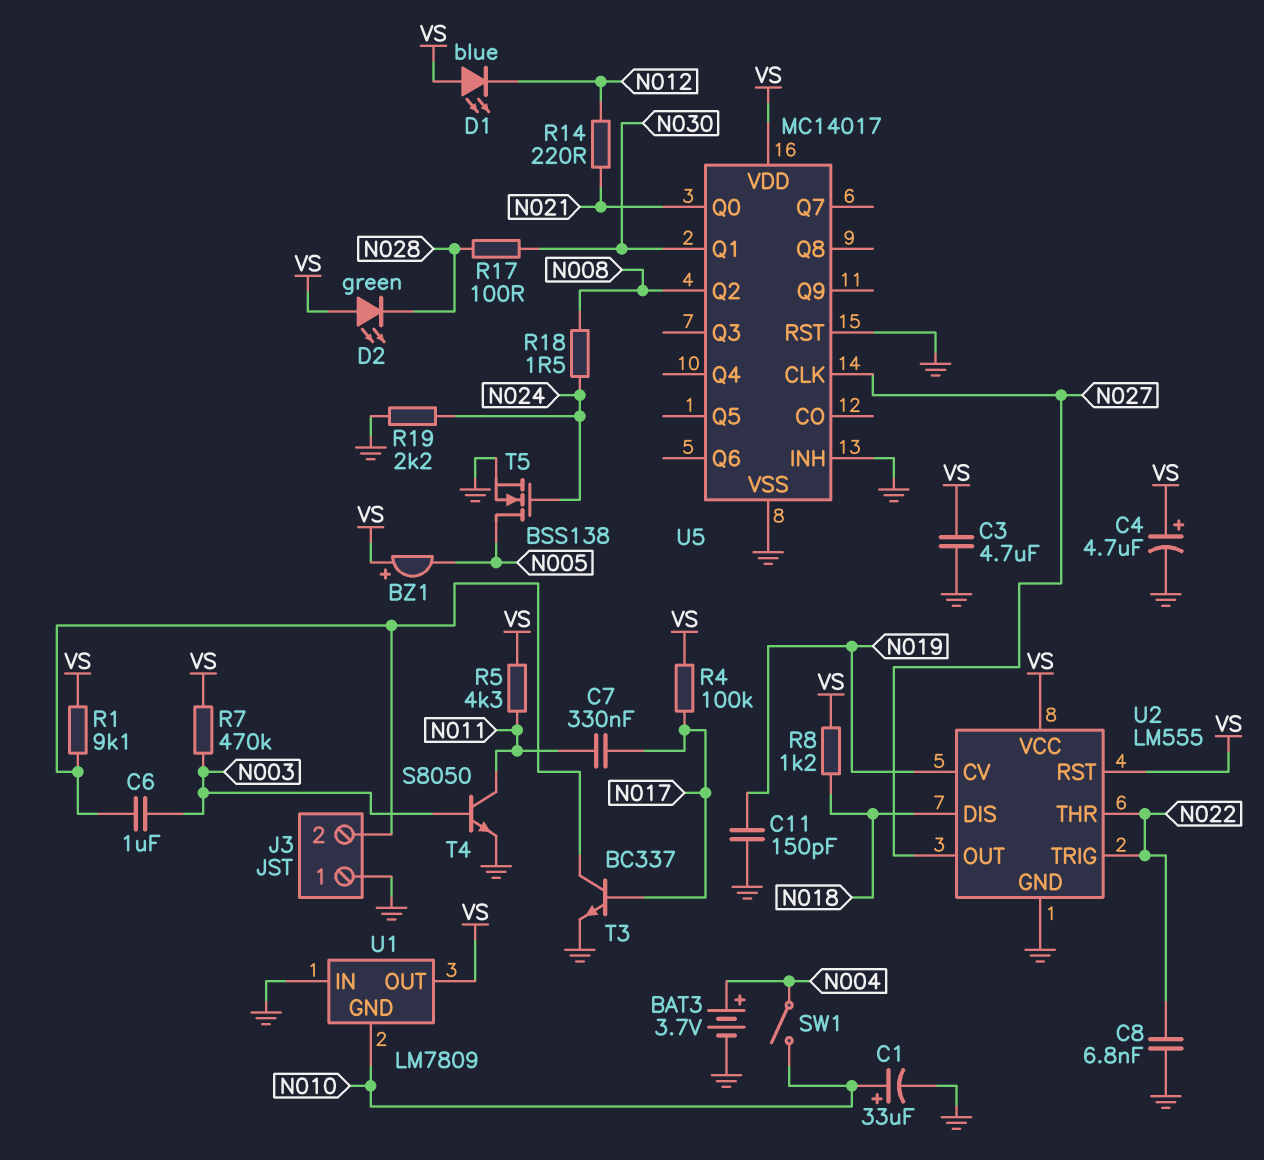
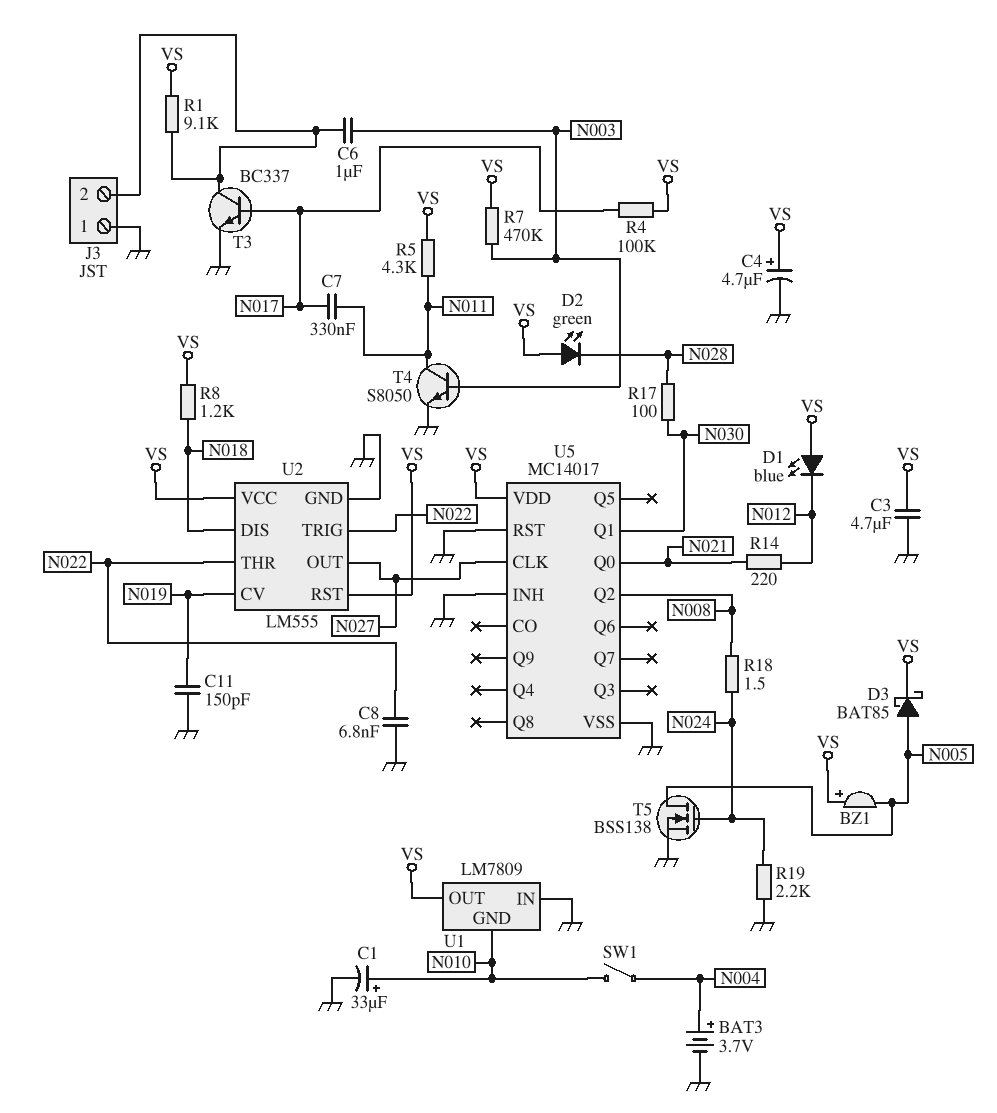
D3: none -> schottky BAT85 (A N005, K VS)

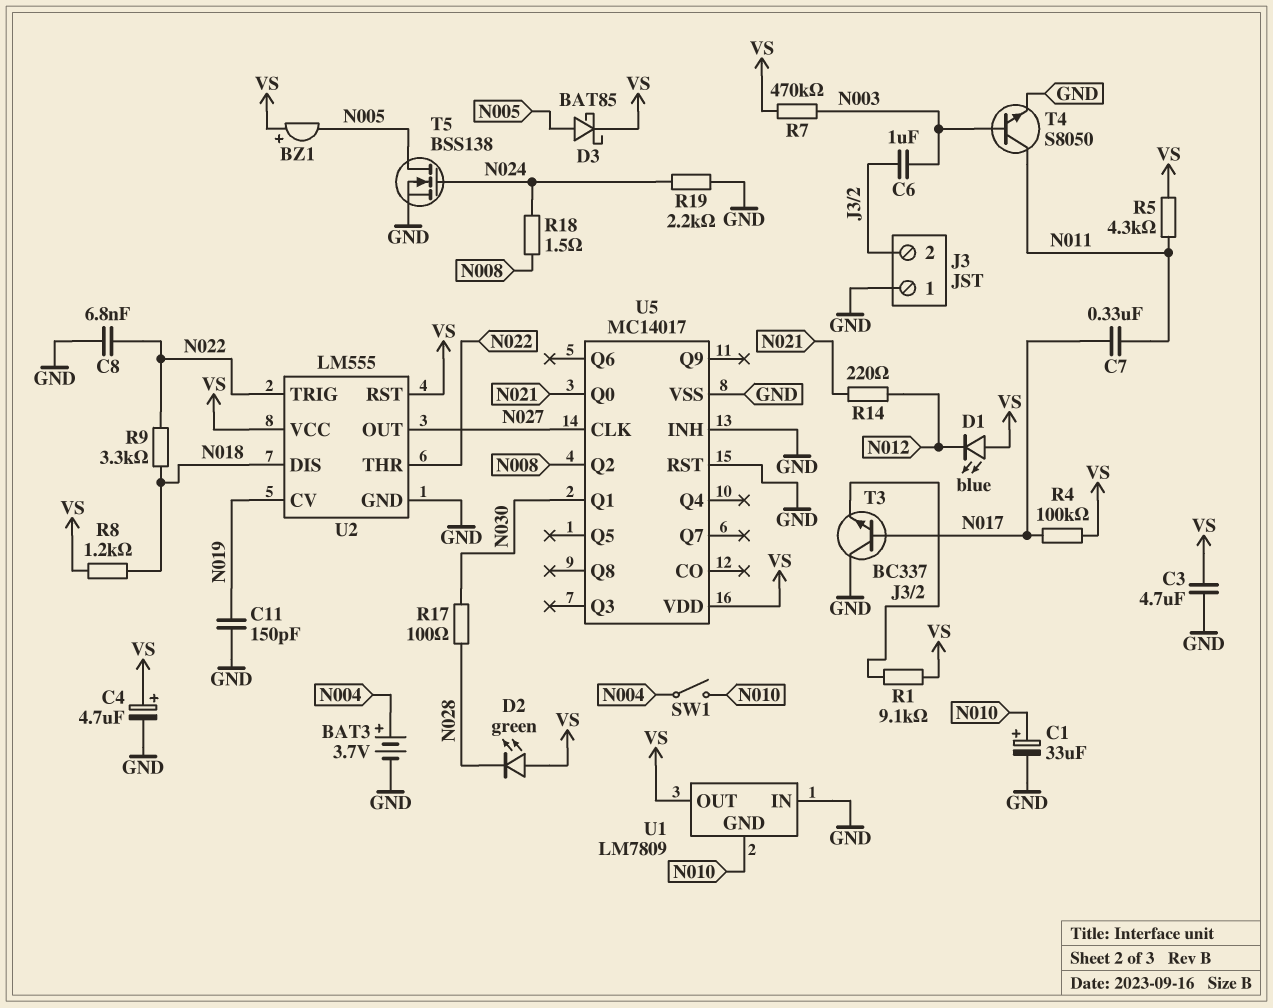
R9: none -> 3.3k (N018, N022)
T3: NPN BC337 (B N017, C J3/2, E GND) -> NPN BC337 (B N017, C GND, E J3/2)

